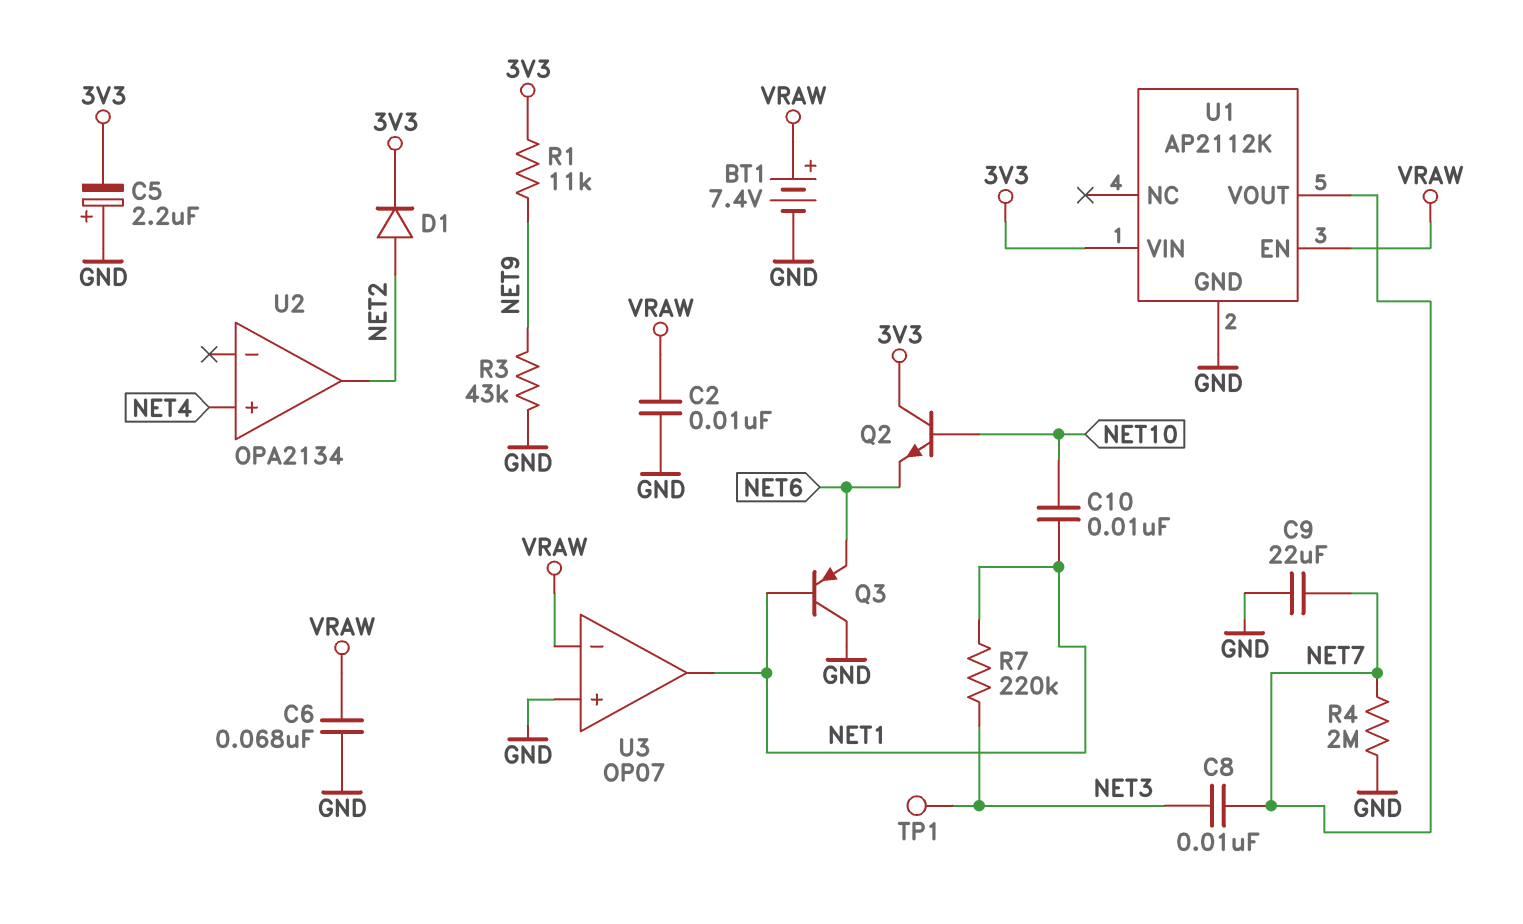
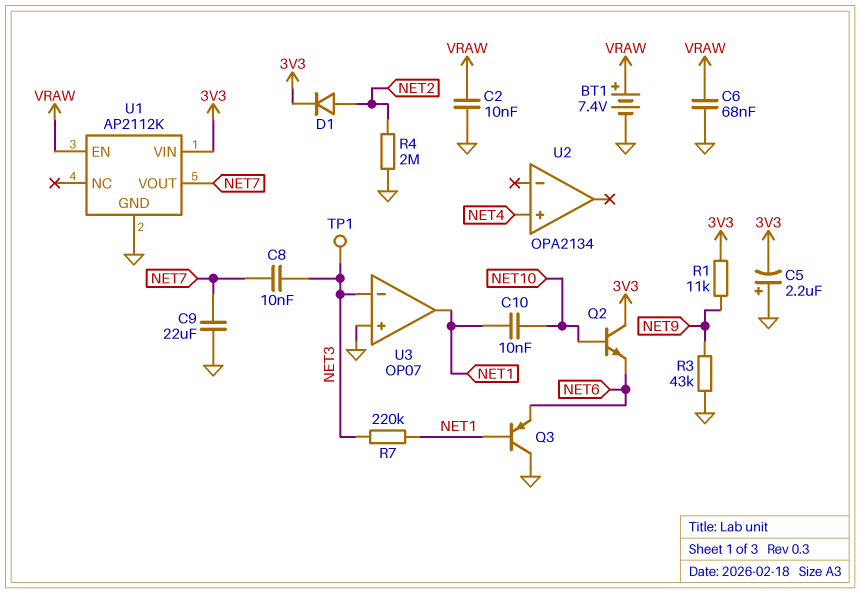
R4: 2M (GND, NET7) -> 2M (GND, NET2)
U2 pin out: NET2 -> none
U3 pin in-: VRAW -> NET3

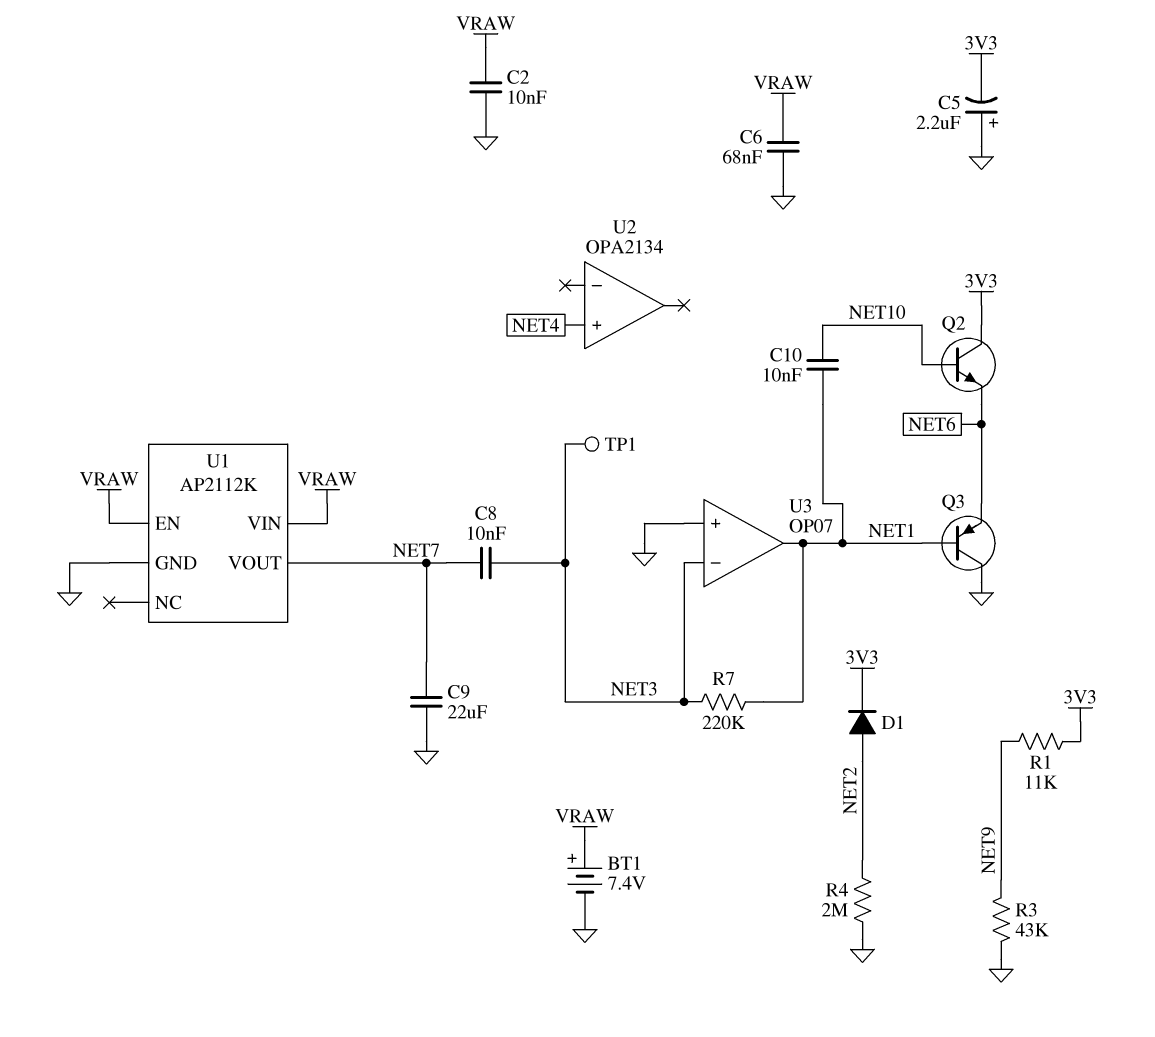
U1 pin VIN: 3V3 -> VRAW

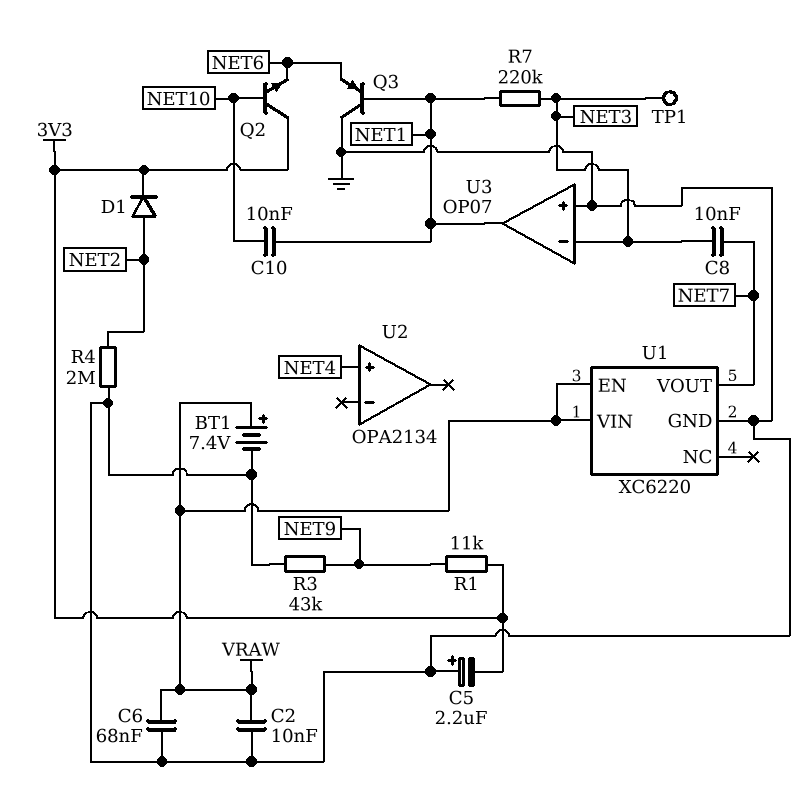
C9: 22uF (GND, NET7) -> none
U1: AP2112K -> XC6220

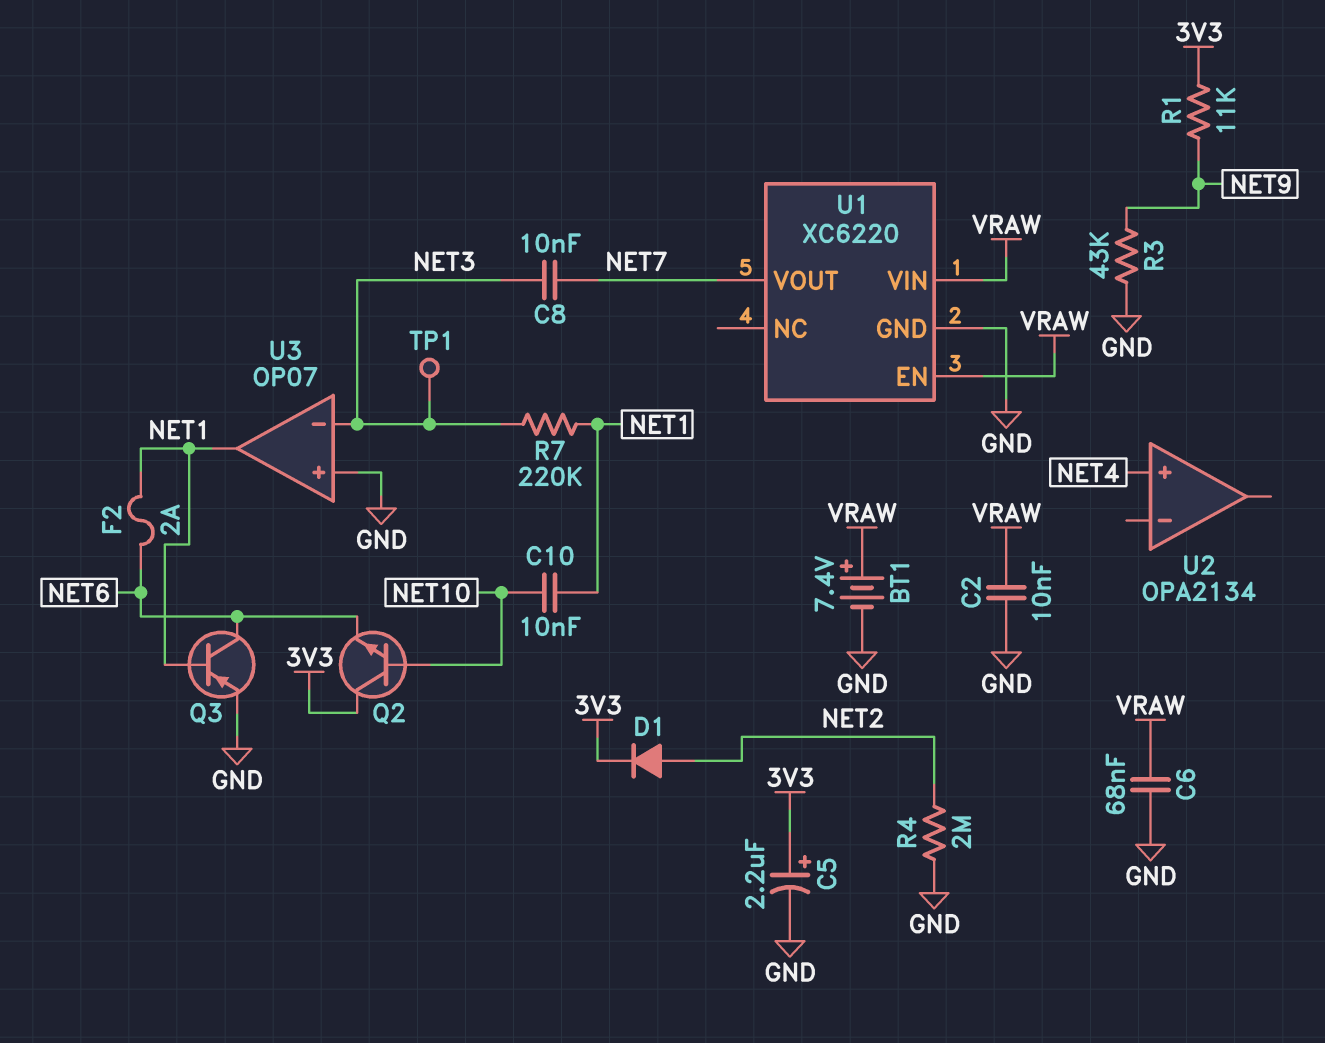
C5: 2.2uF (plus GND, minus 3V3) -> 2.2uF (plus 3V3, minus GND)
F2: none -> 2A (NET1, NET6)
Q3: PNP (B NET1, C GND, E NET6) -> PNP (B NET1, C NET6, E GND)

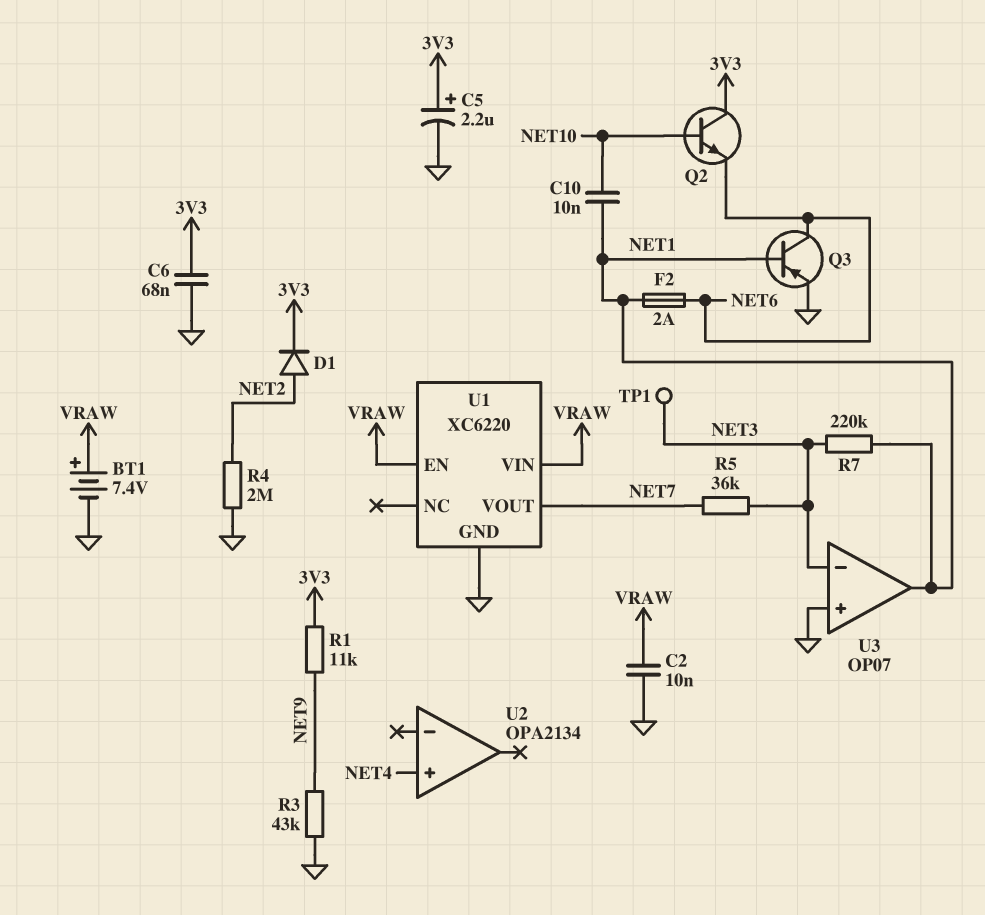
C6: 68nF (GND, VRAW) -> 68nF (3V3, GND)
C8: 10nF (NET3, NET7) -> none
R5: none -> 36k (NET3, NET7)

